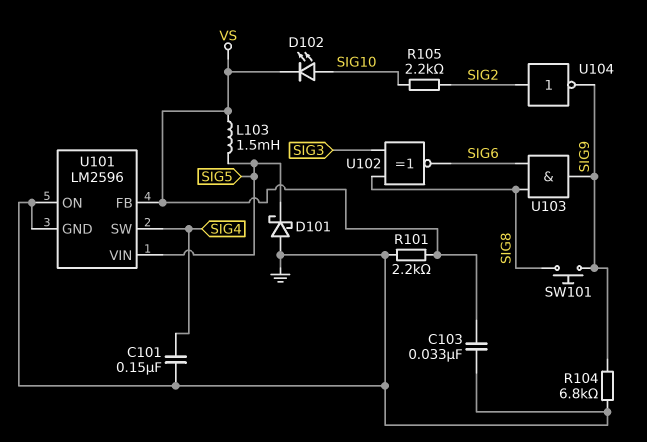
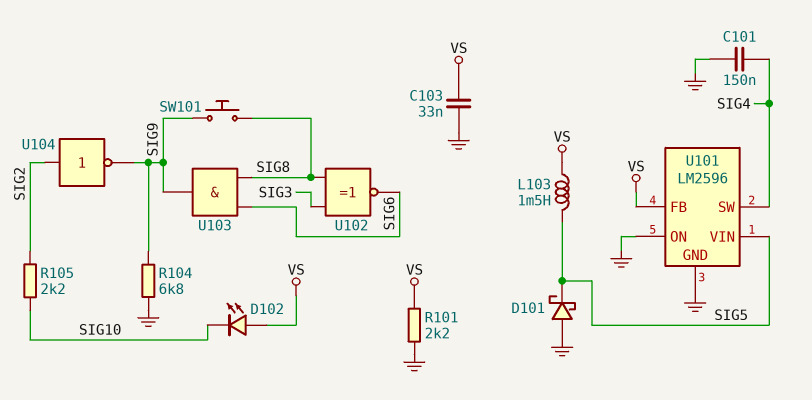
D102: LED (A SIG10, K VS) -> LED (A VS, K SIG10)

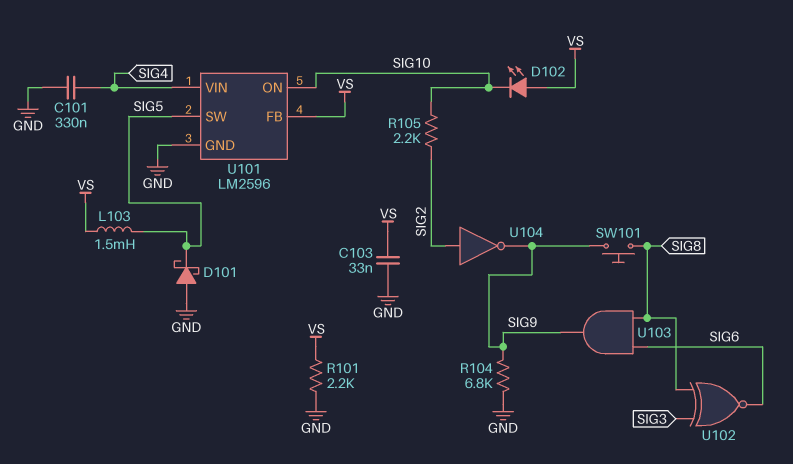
C101: 150nF (GND, SIG4) -> 330nF (GND, SIG4)
U101 pin ON: GND -> SIG10
U101 pin SW: SIG4 -> SIG5
U101 pin VIN: SIG5 -> SIG4

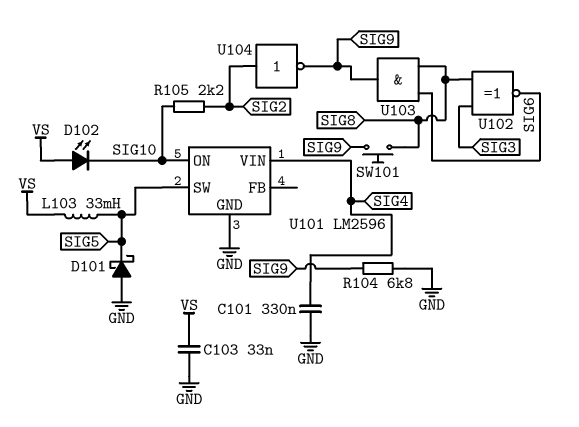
L103: 1.5mH (SIG5, VS) -> 33mH (SIG5, VS)
R101: 2.2k (GND, VS) -> none
U101 pin FB: VS -> none

